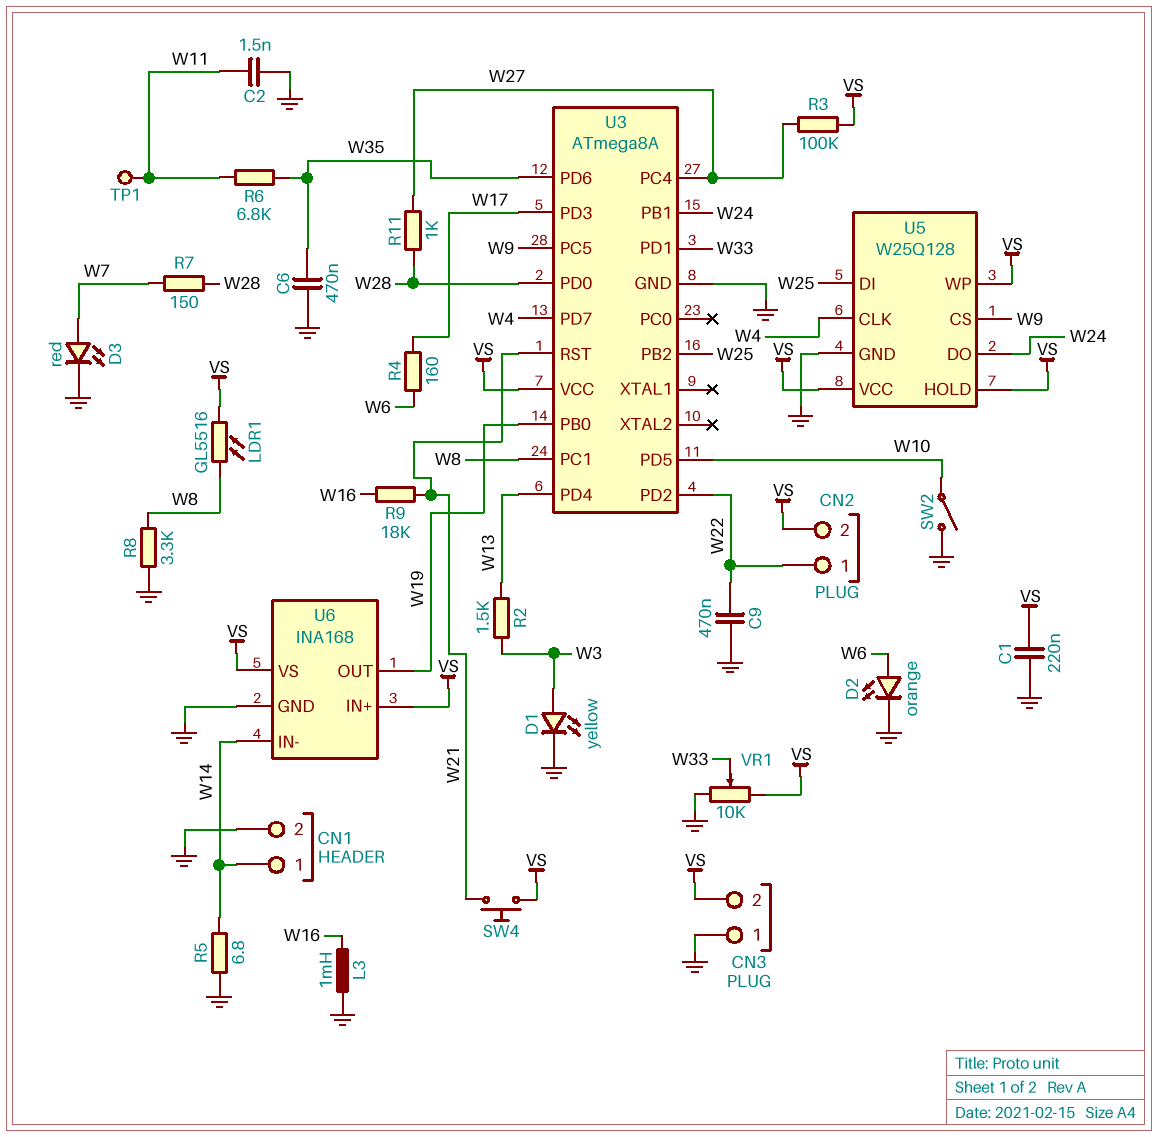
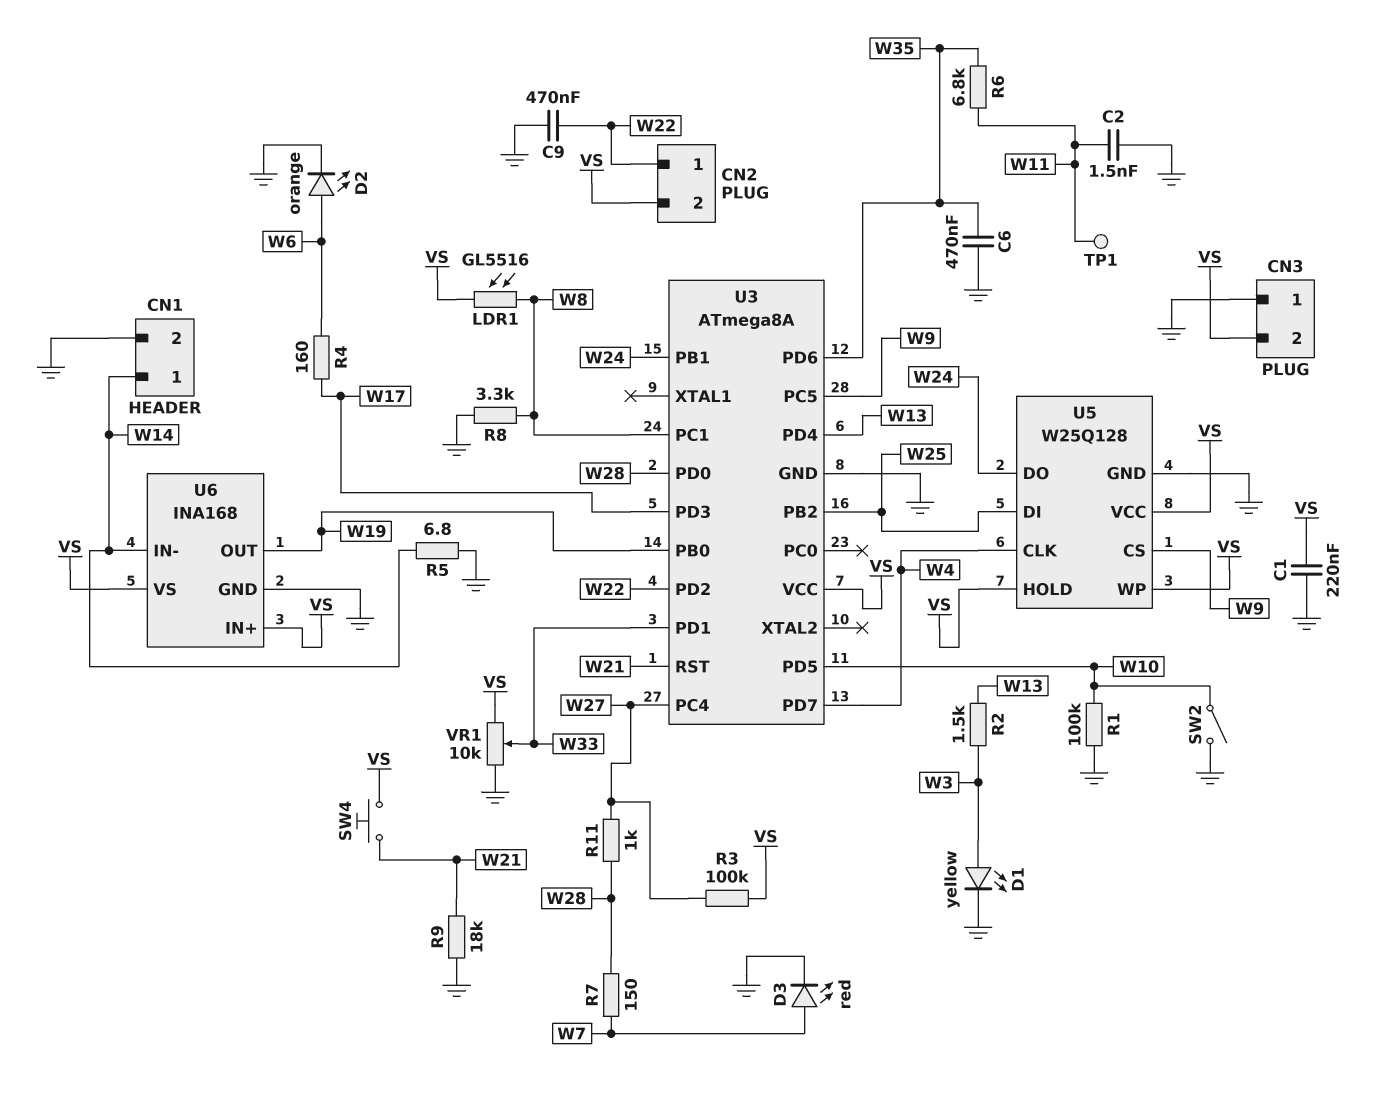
L3: 1mH (GND, W16) -> none
R1: none -> 100k (GND, W10)
R9: 18k (W16, W21) -> 18k (GND, W21)

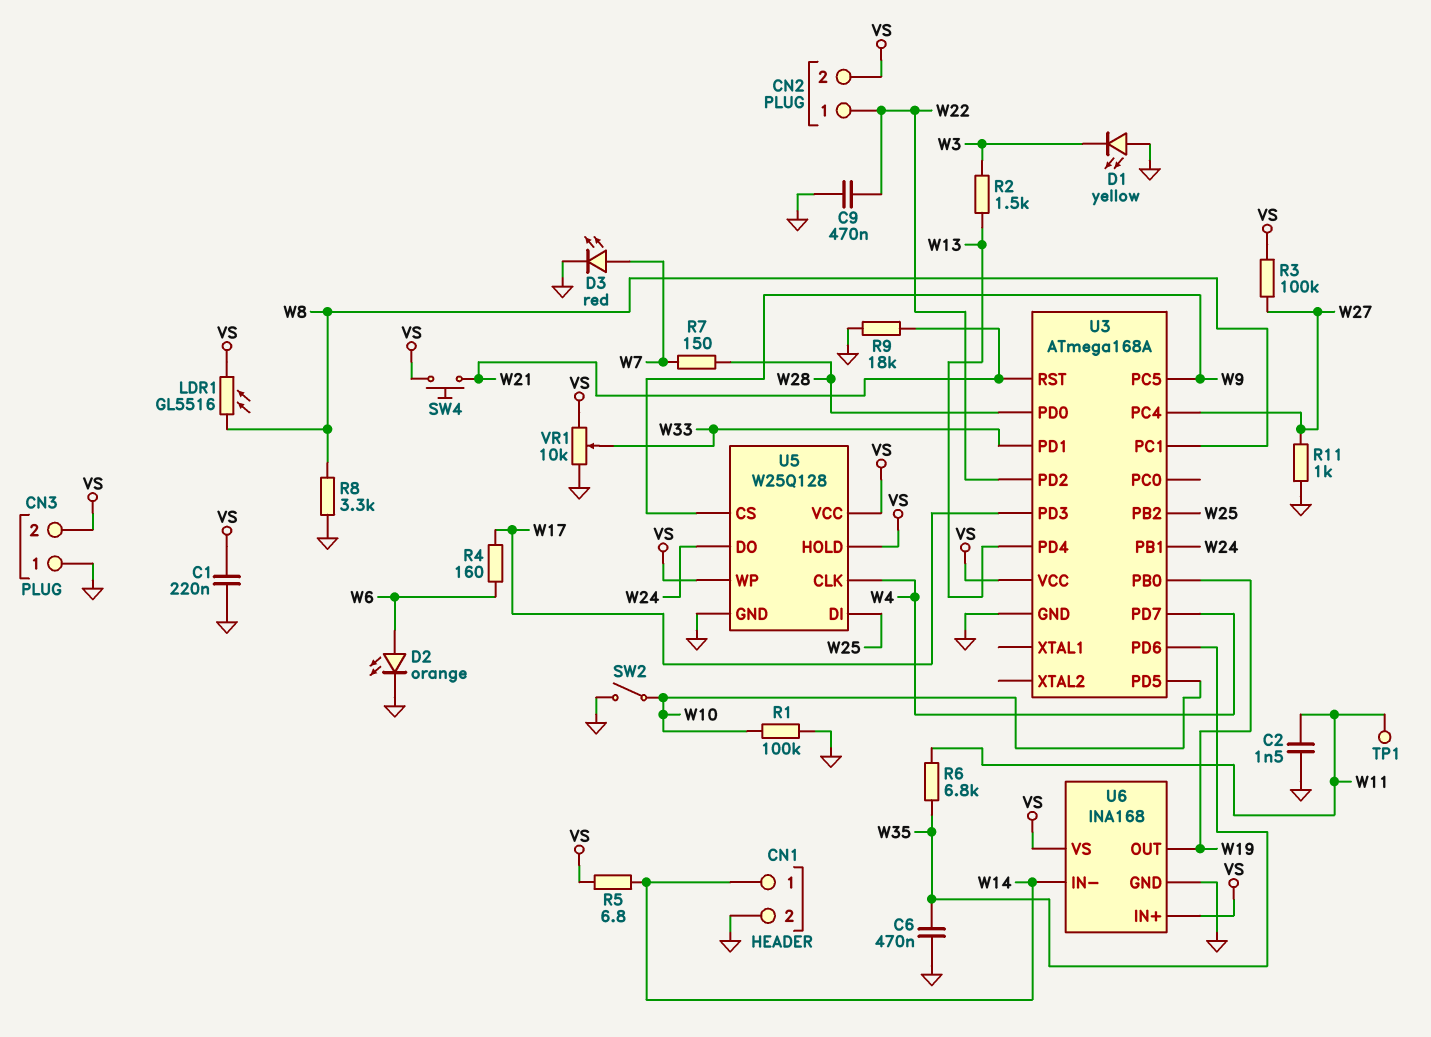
D1: LED yellow (A W3, K GND) -> LED yellow (A GND, K W3)
R5: 6.8 (GND, W14) -> 6.8 (VS, W14)
R11: 1k (W27, W28) -> 1k (GND, W27)
U3: ATmega8A -> ATmega168A

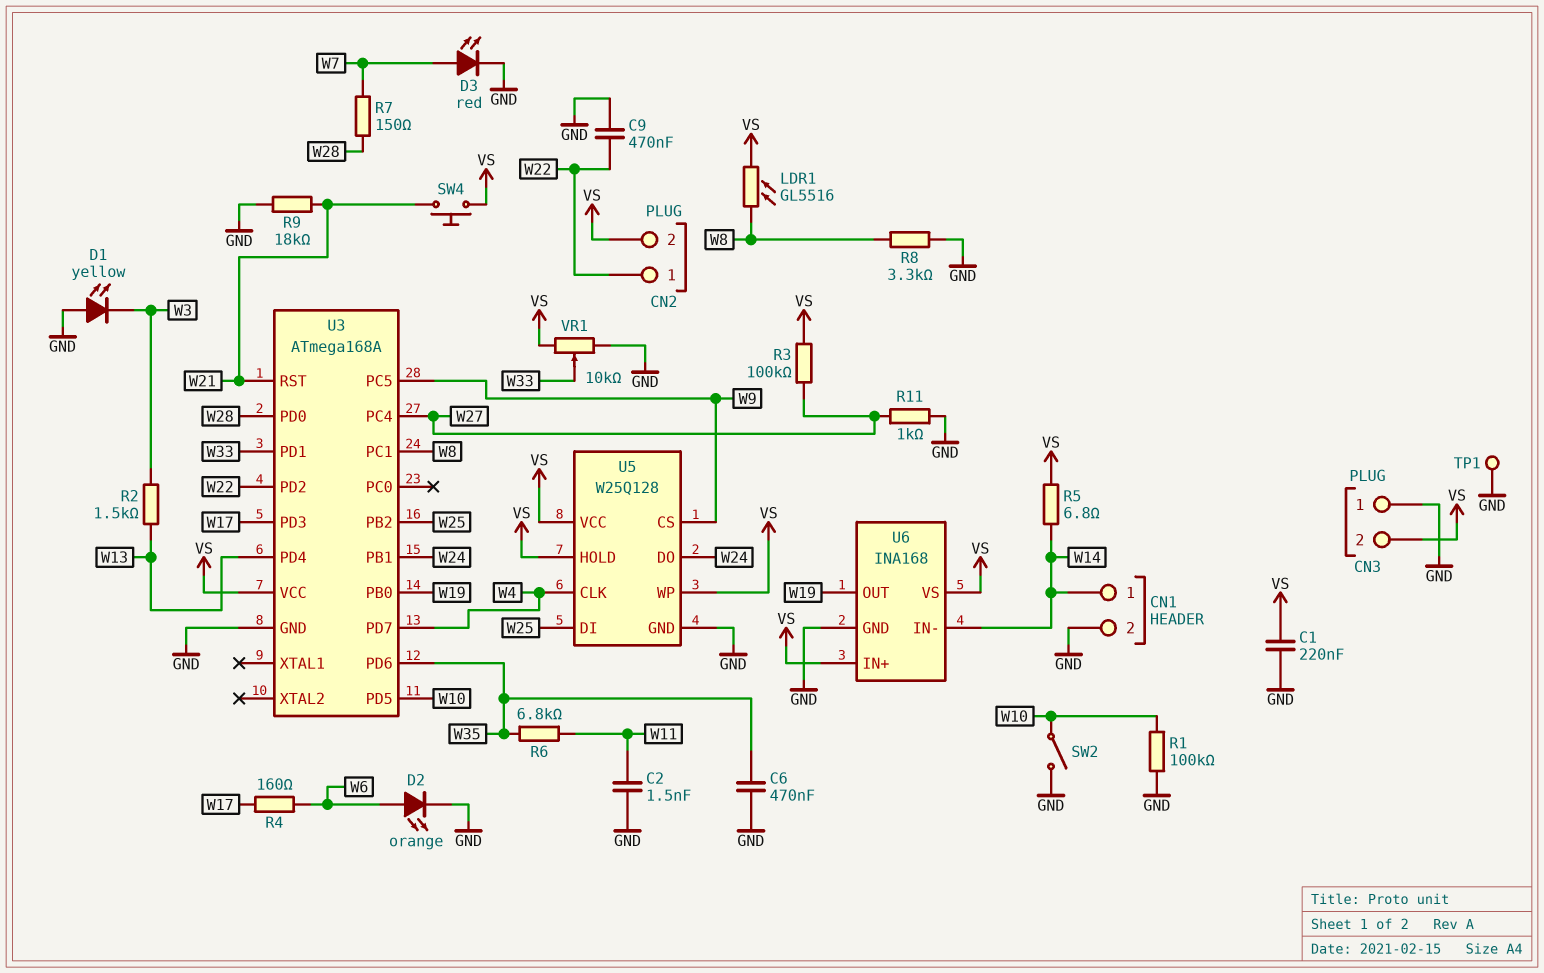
TP1: test point (W11) -> test point (GND)

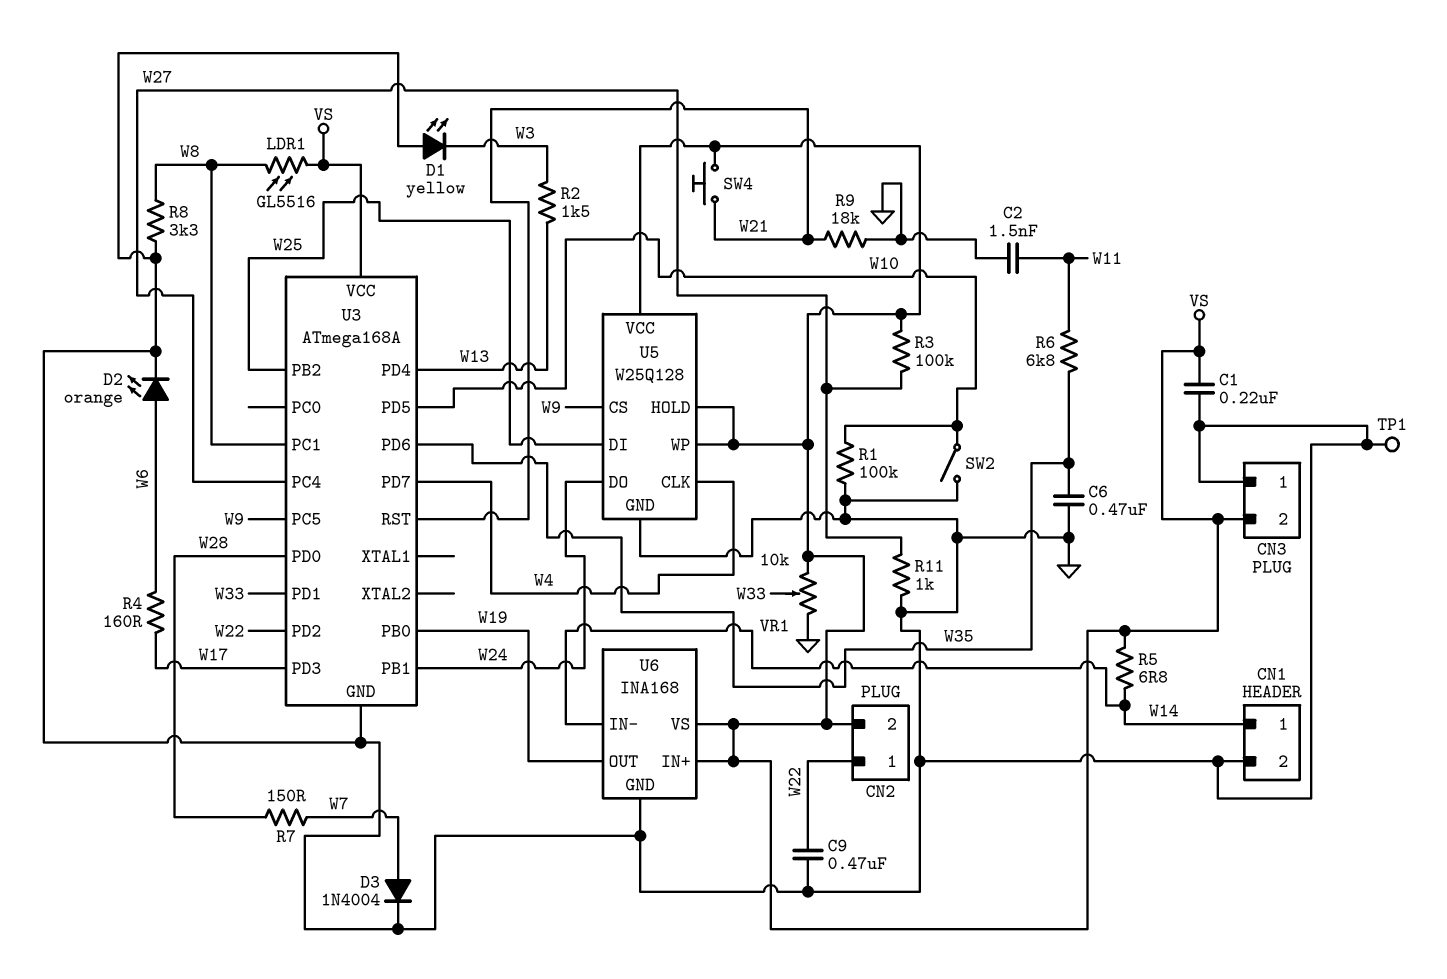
D3: LED red (A W7, K GND) -> diode 1N4004 (A W7, K GND)

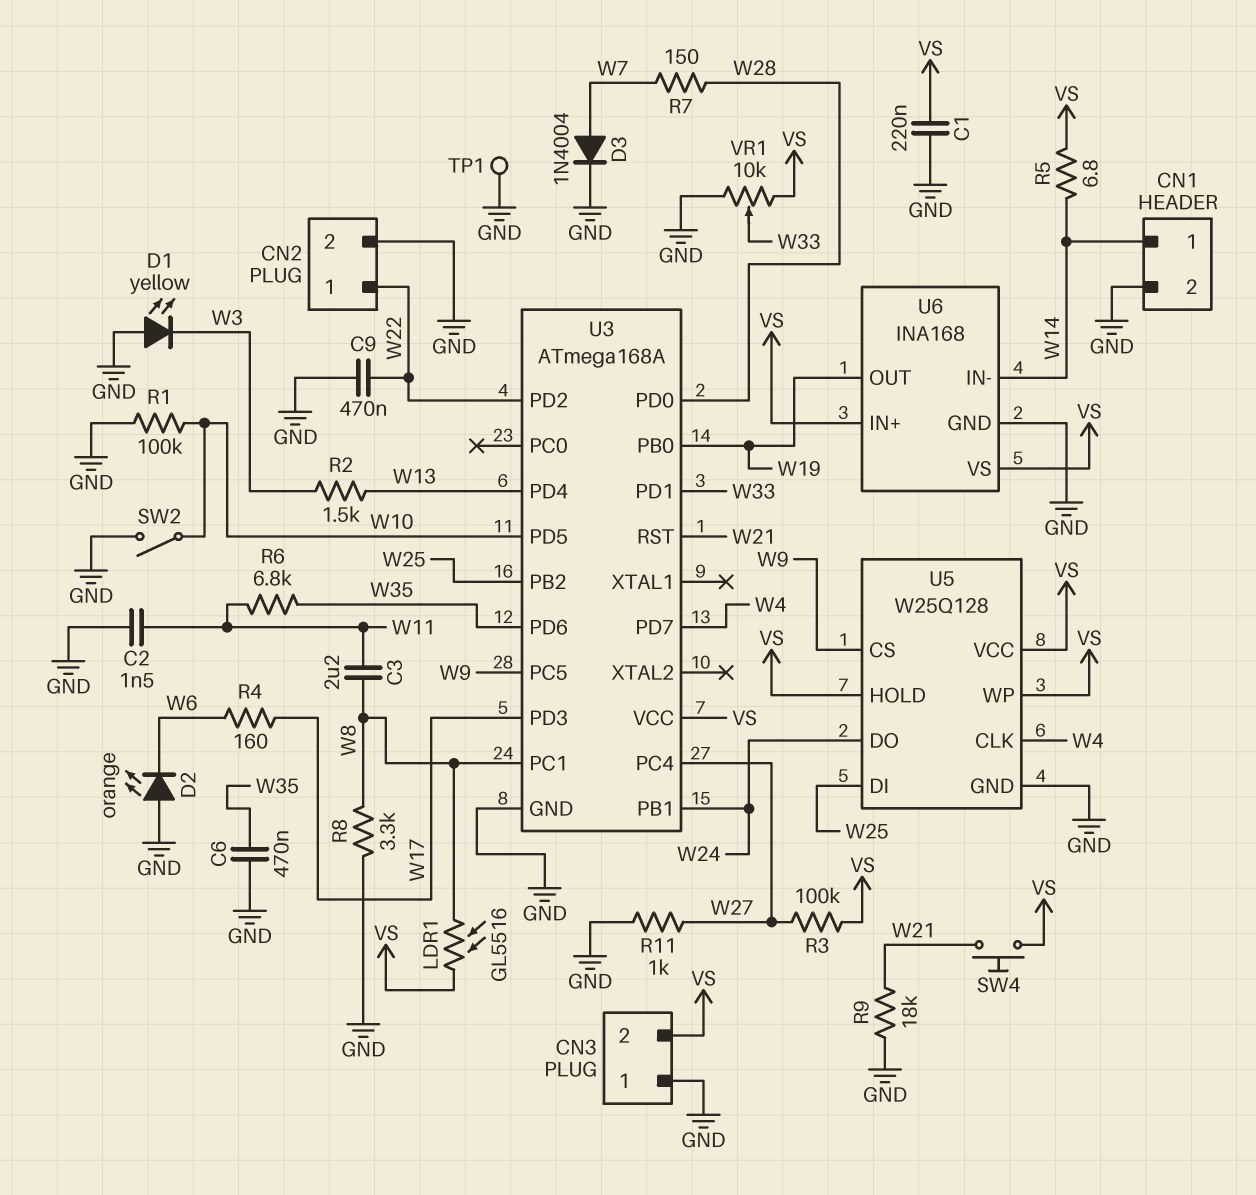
C3: none -> 2.2uF (W8, W11)
CN2 pin 2: VS -> GND
D2: LED orange (A W6, K GND) -> LED orange (A GND, K W6)

